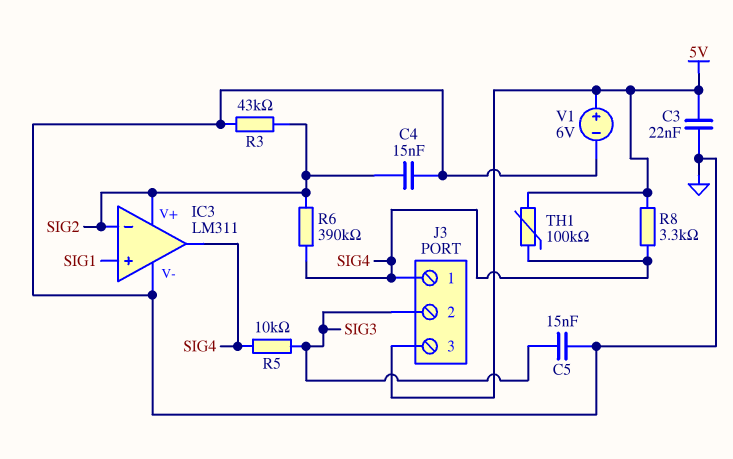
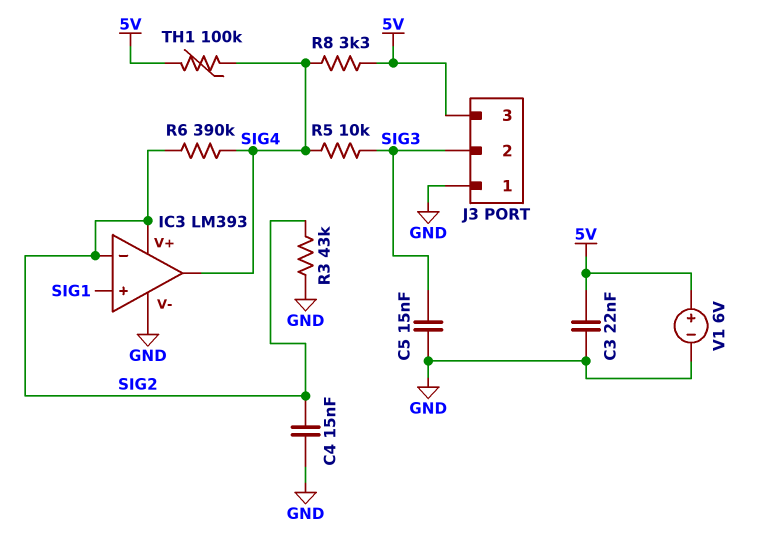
IC3: LM311 -> LM393
J3 pin 1: SIG4 -> GND

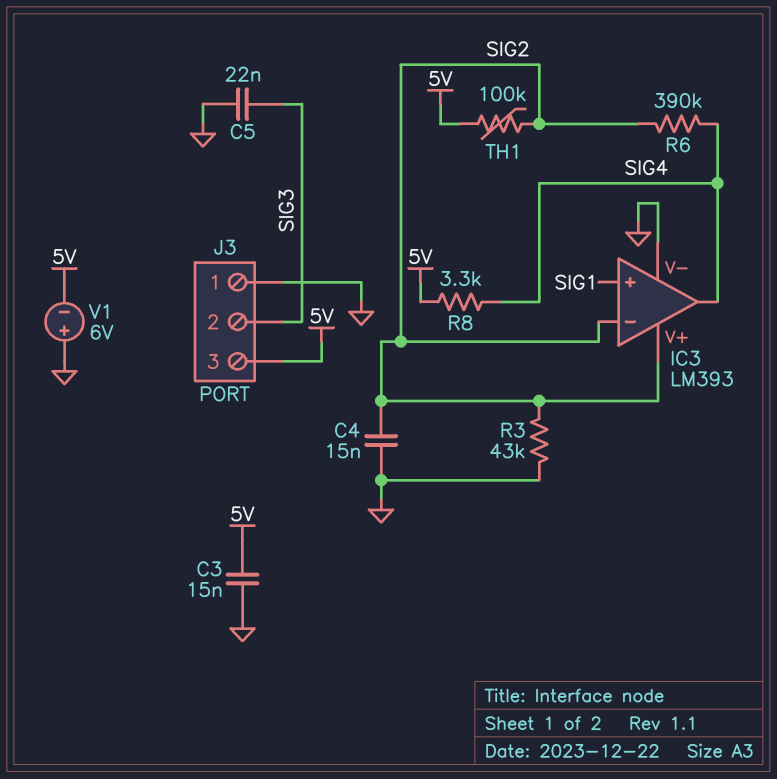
C3: 22nF (5V, GND) -> 15nF (5V, GND)
C5: 15nF (GND, SIG3) -> 22nF (GND, SIG3)
R5: 10k (SIG3, SIG4) -> none
TH1: 100k (5V, SIG4) -> 100k (5V, SIG2)
V1: 6V (plus 5V, minus GND) -> 6V (plus GND, minus 5V)

